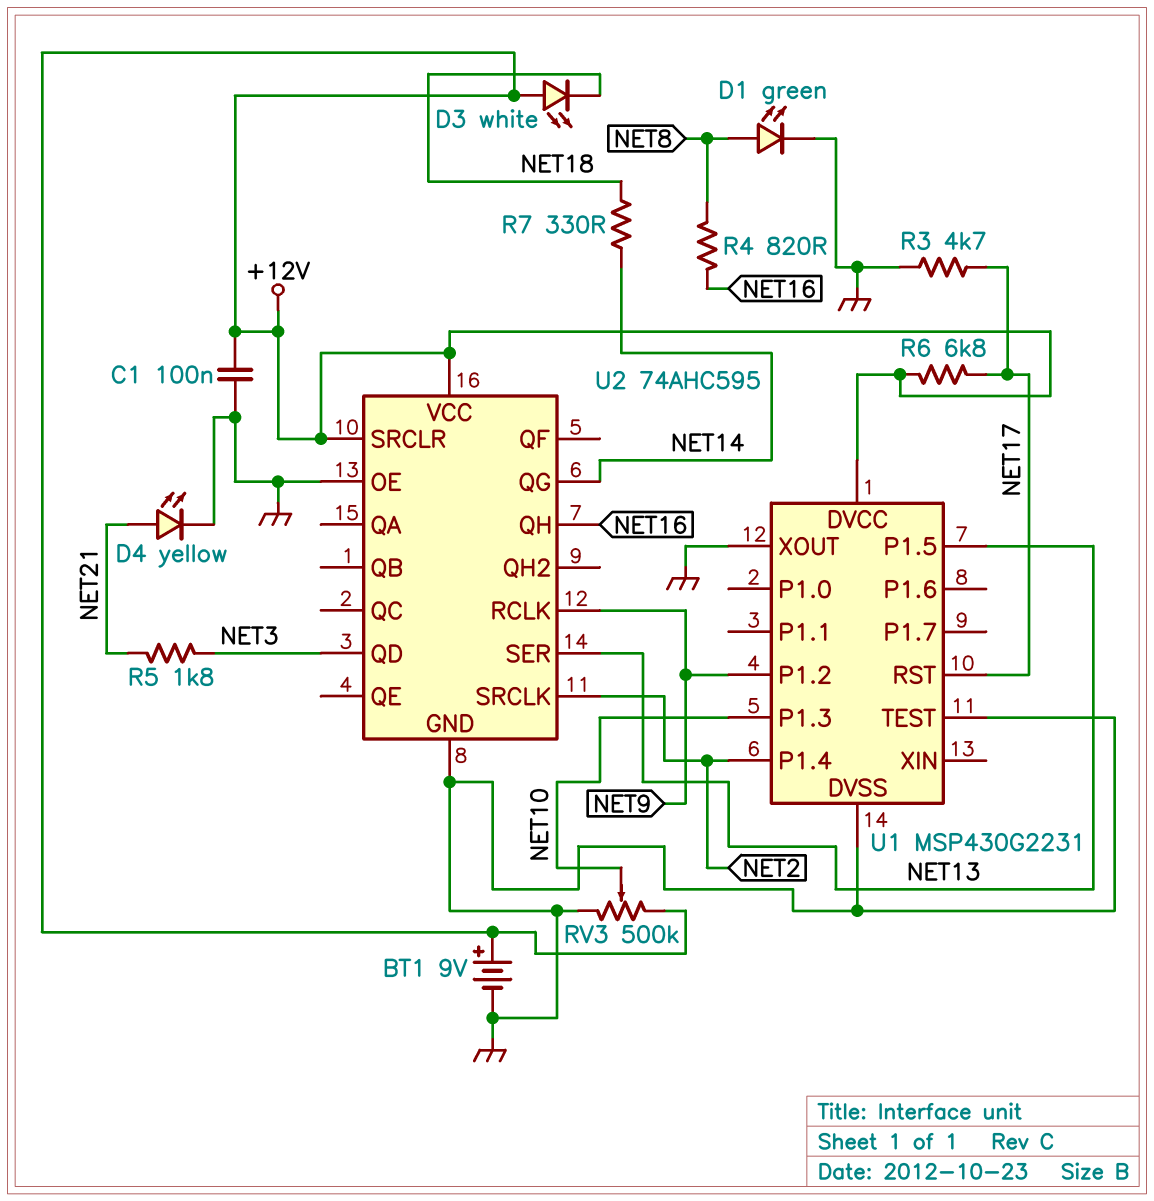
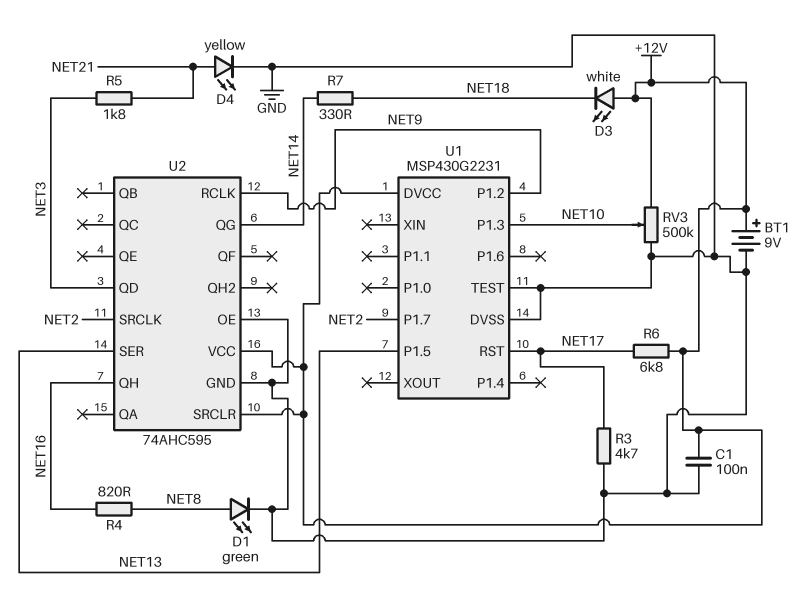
U1 pin P1.4: NET2 -> none
U1 pin P1.7: none -> NET2
U1 pin XOUT: GND -> none

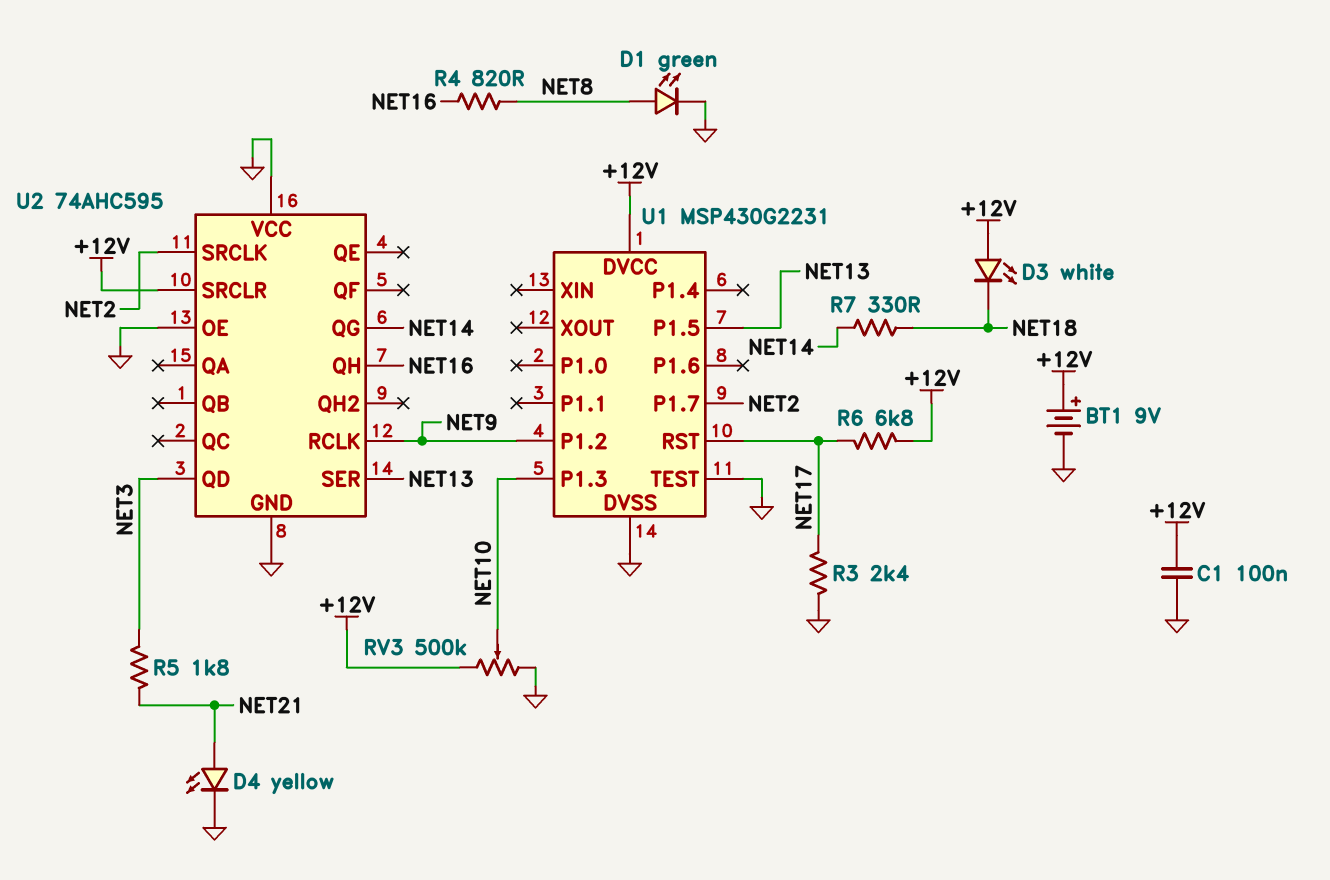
R3: 4.7k (GND, NET17) -> 2.4k (GND, NET17)
U2 pin VCC: +12V -> GND

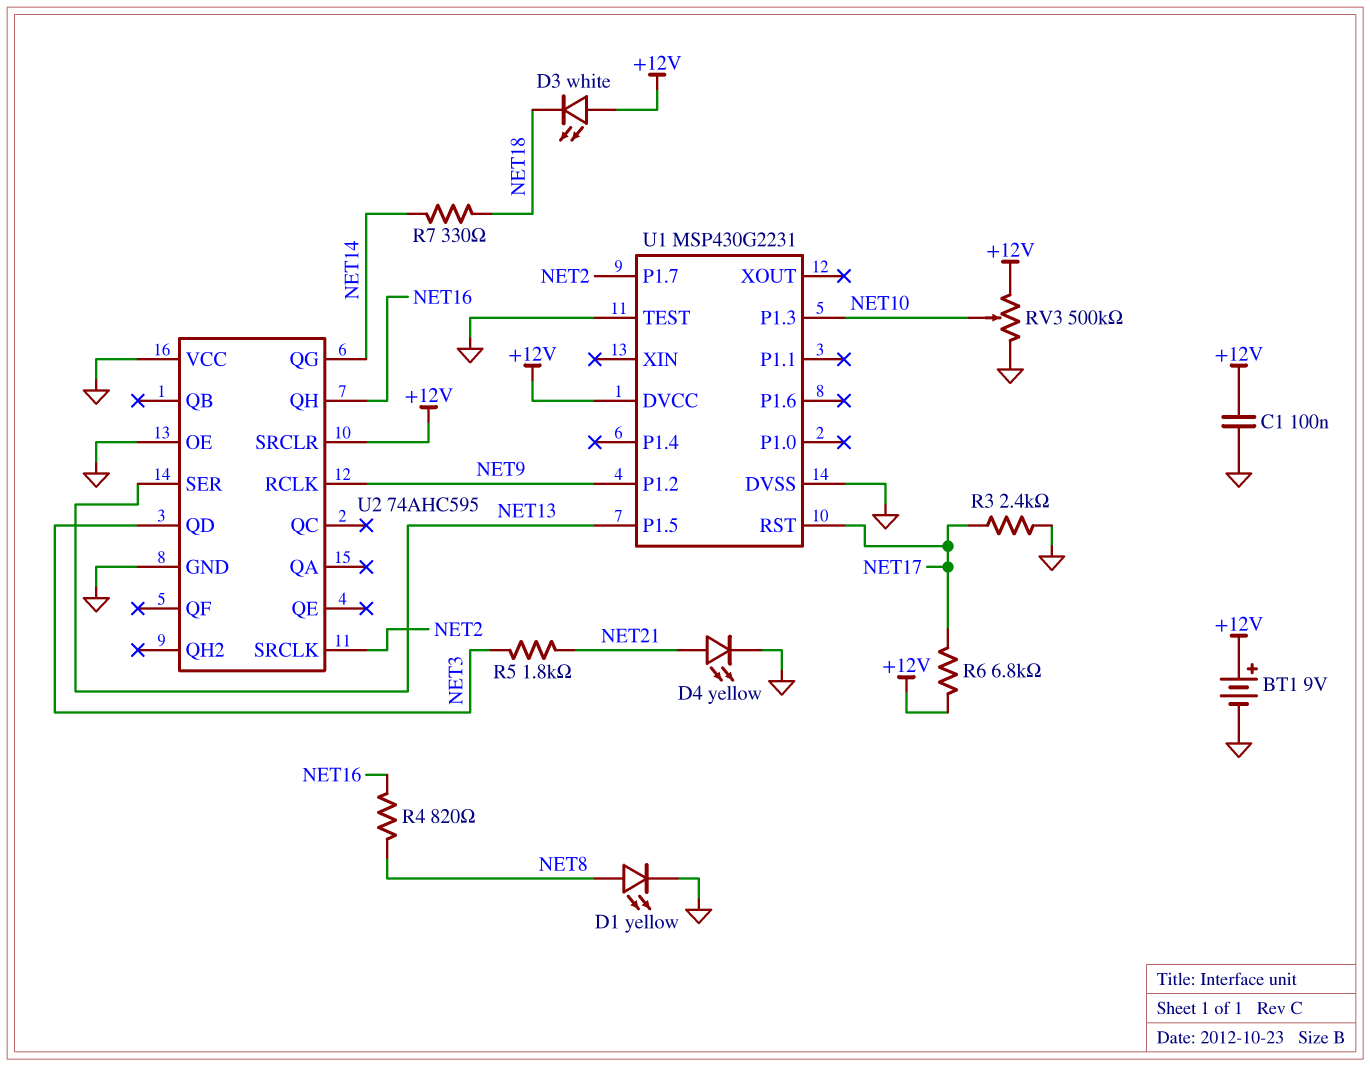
D1: LED green (A NET8, K GND) -> LED yellow (A NET8, K GND)

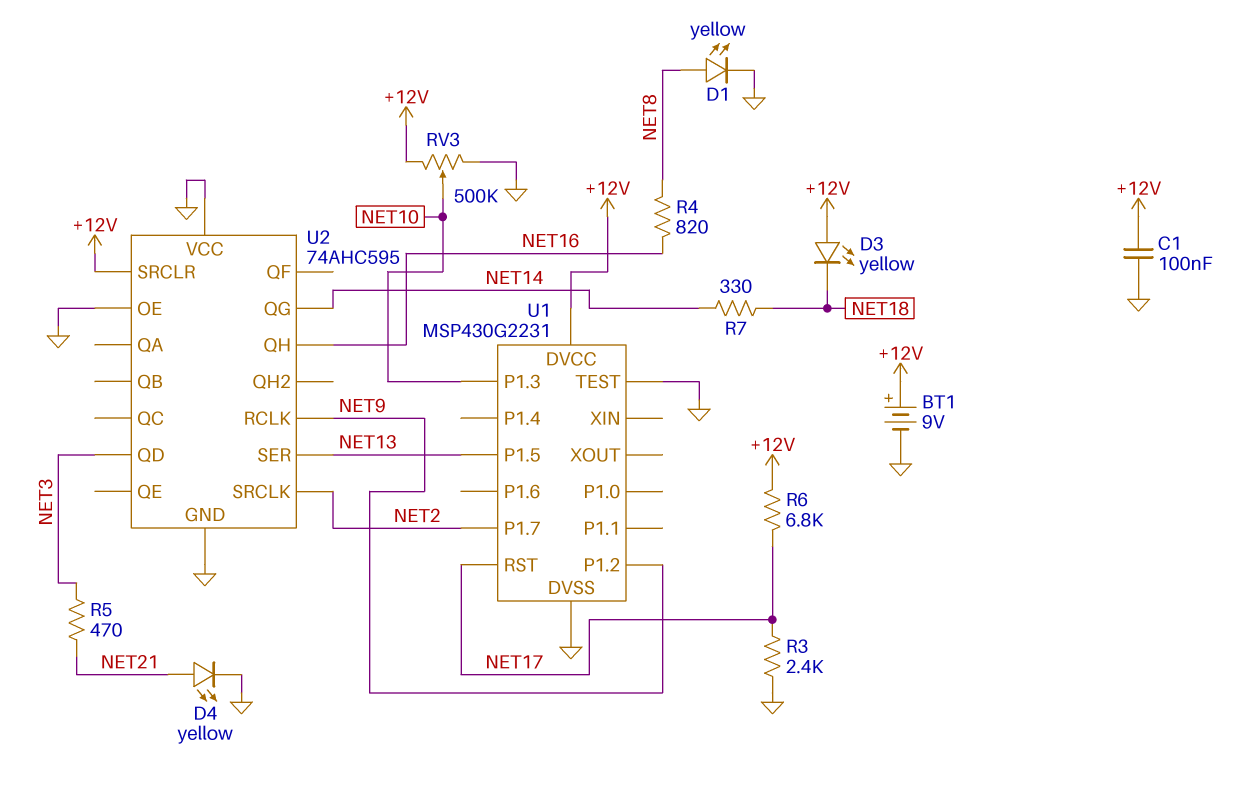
D3: LED white (A +12V, K NET18) -> LED yellow (A +12V, K NET18)
R5: 1.8k (NET3, NET21) -> 470 (NET3, NET21)

